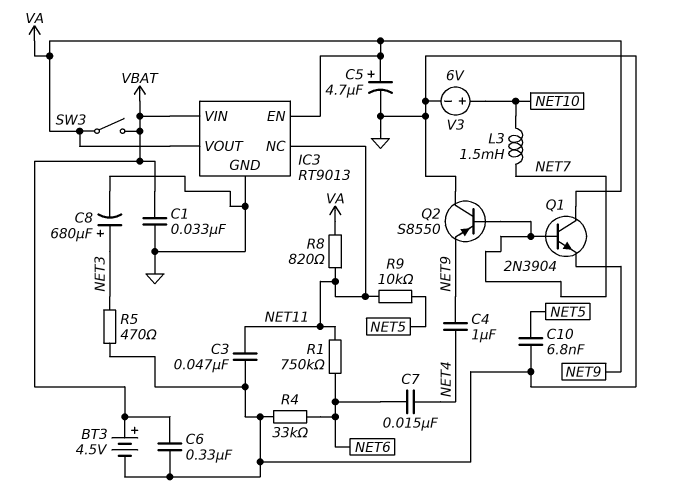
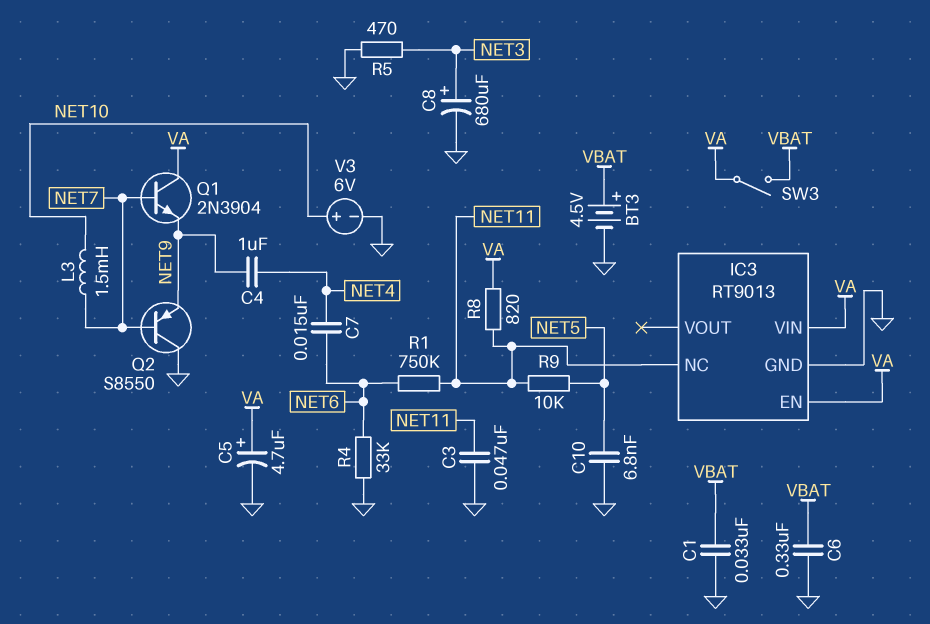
IC3 pin VIN: VBAT -> VA
IC3 pin VOUT: VA -> none

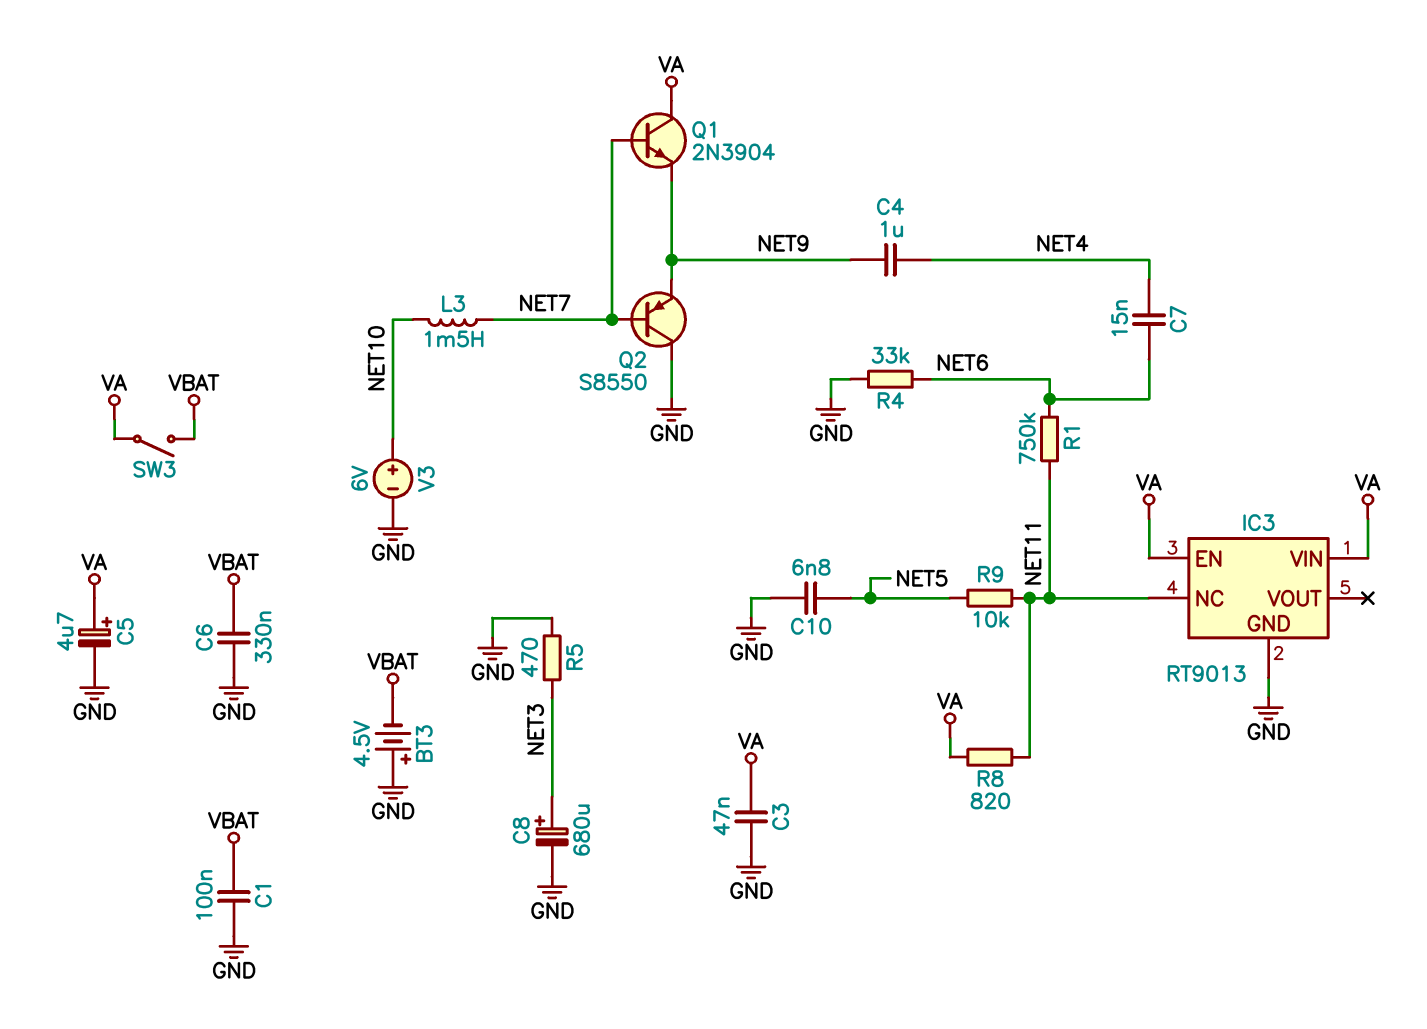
BT3: 4.5V (plus VBAT, minus GND) -> 4.5V (plus GND, minus VBAT)
C1: 33nF (GND, VBAT) -> 100nF (GND, VBAT)
C3: 47nF (GND, NET11) -> 47nF (GND, VA)

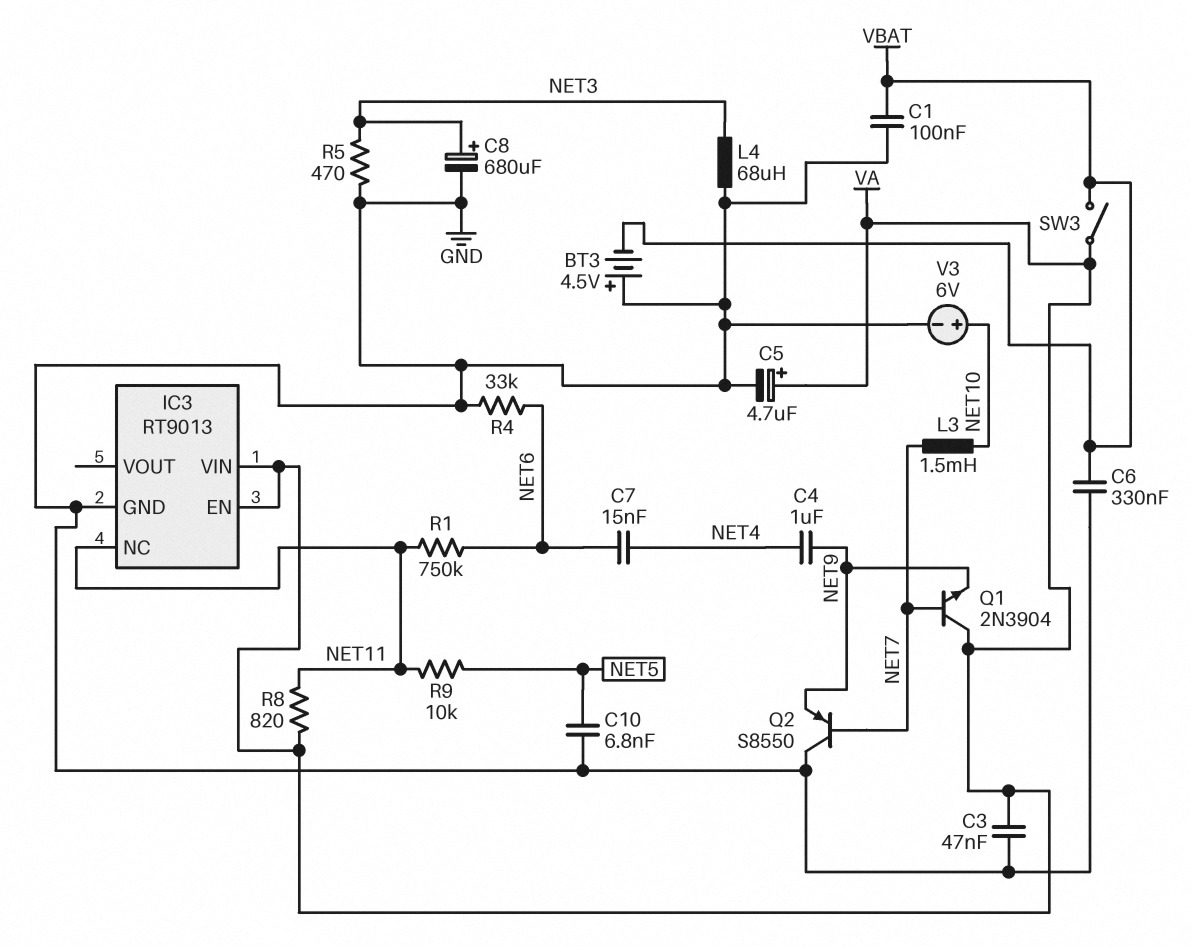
L4: none -> 68uH (GND, NET3)

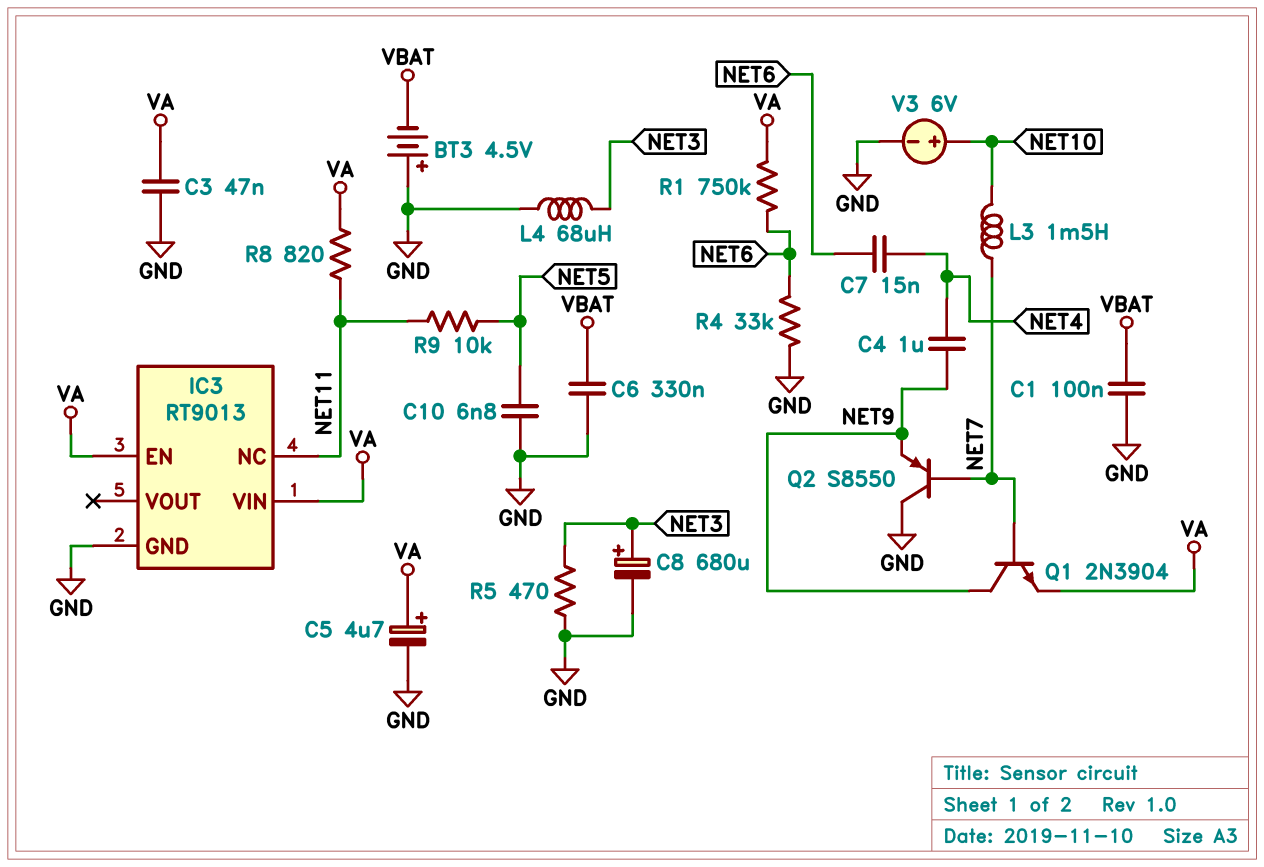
Q1: NPN 2N3904 (B NET7, C VA, E NET9) -> NPN 2N3904 (B NET7, C NET9, E VA)
R1: 750k (NET6, NET11) -> 750k (NET6, VA)
SW3: switch (VA, VBAT) -> none

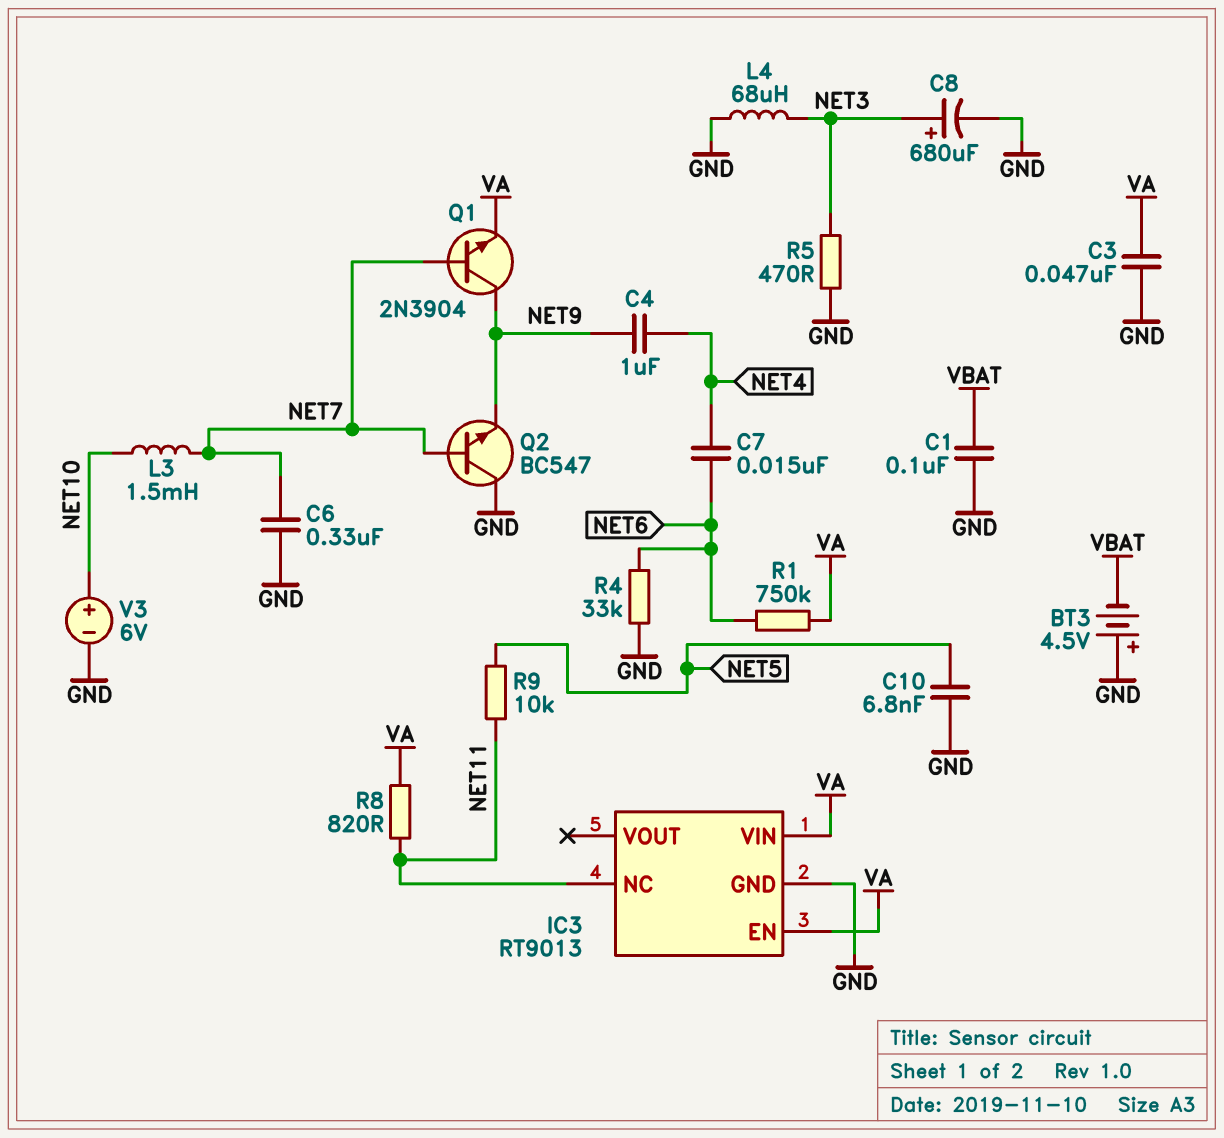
C5: 4.7uF (plus VA, minus GND) -> none
C6: 330nF (GND, VBAT) -> 330nF (GND, NET7)
Q2: PNP S8550 (B NET7, C GND, E NET9) -> NPN BC547 (B NET7, C GND, E NET9)

